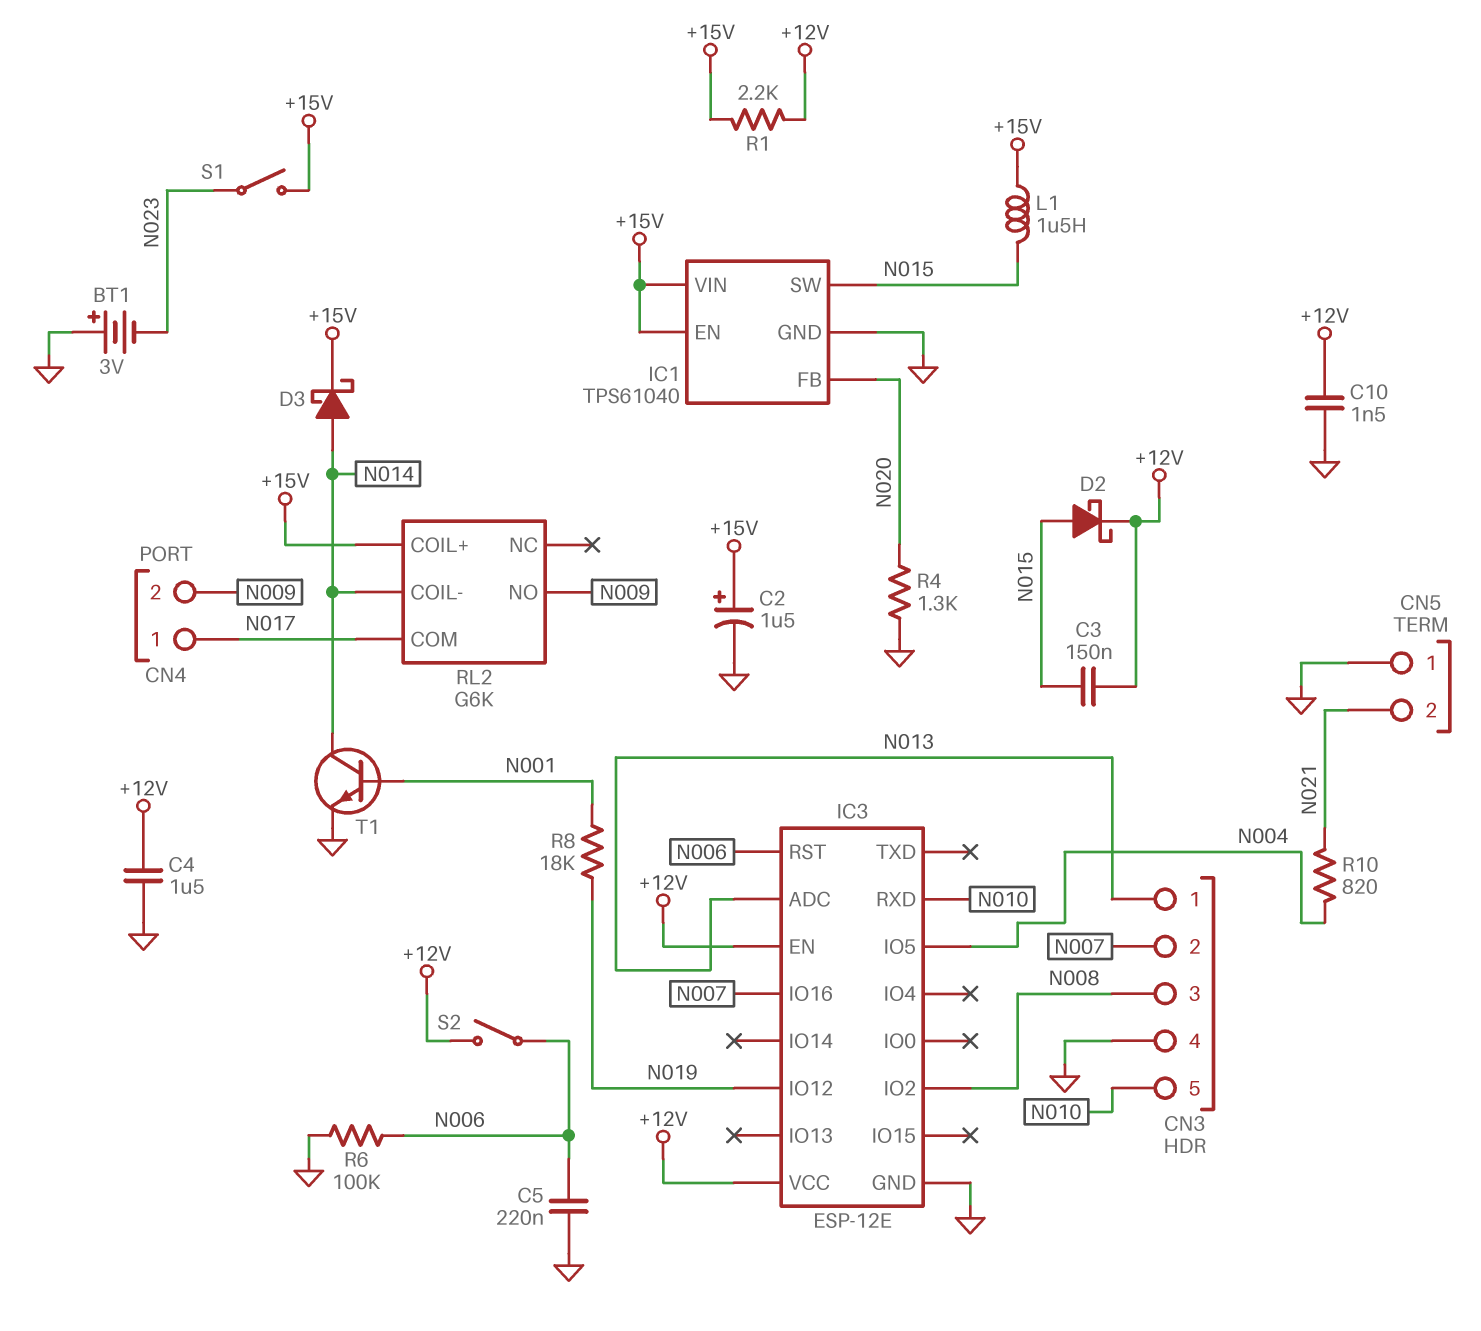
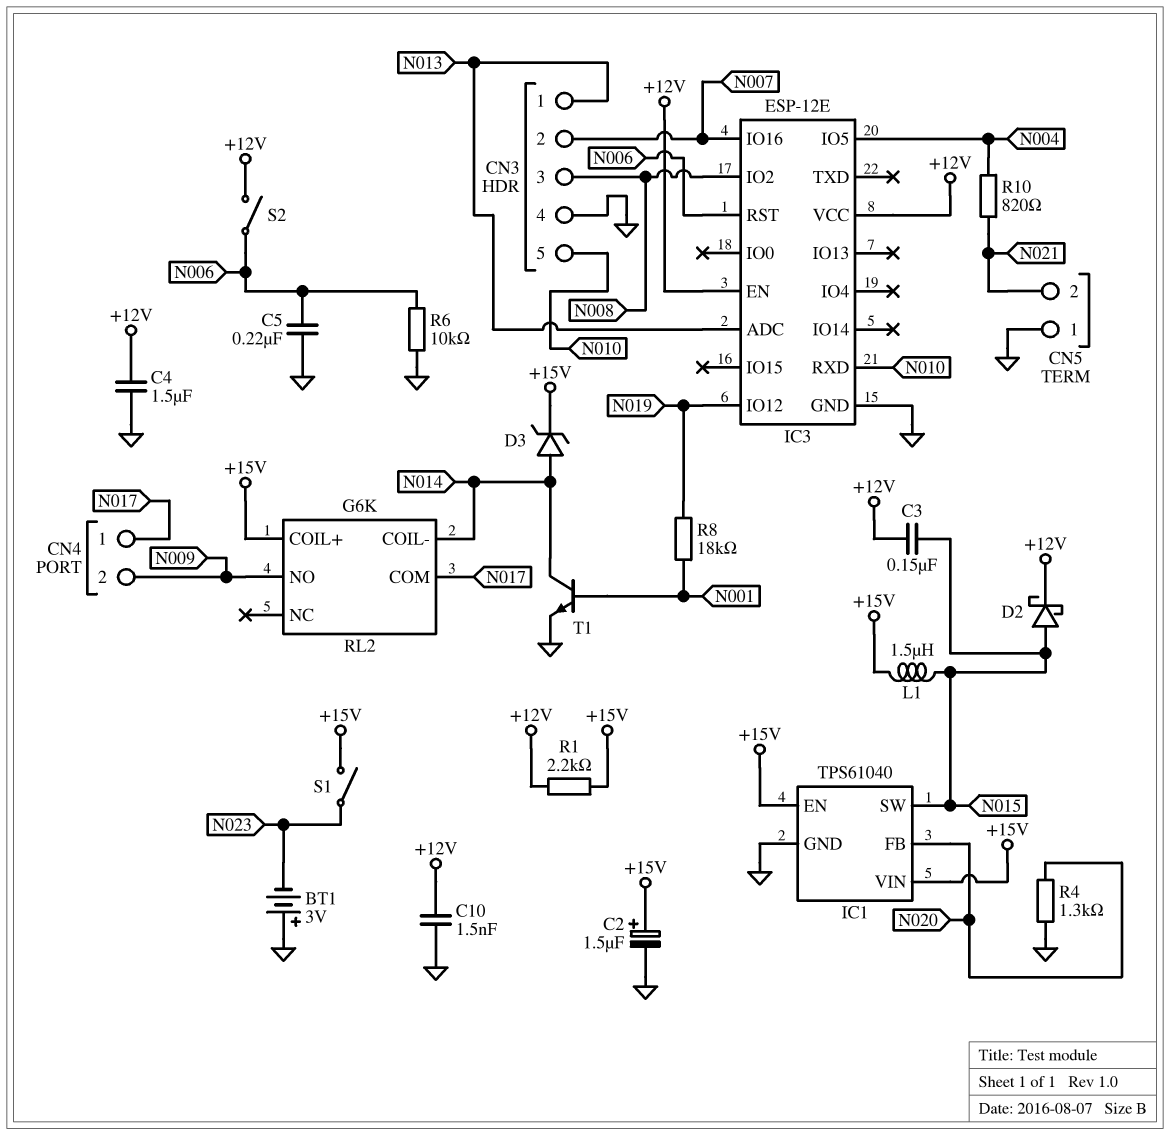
D3: schottky (A N014, K +15V) -> zener (A N014, K +15V)
R6: 100k (GND, N006) -> 10k (GND, N006)

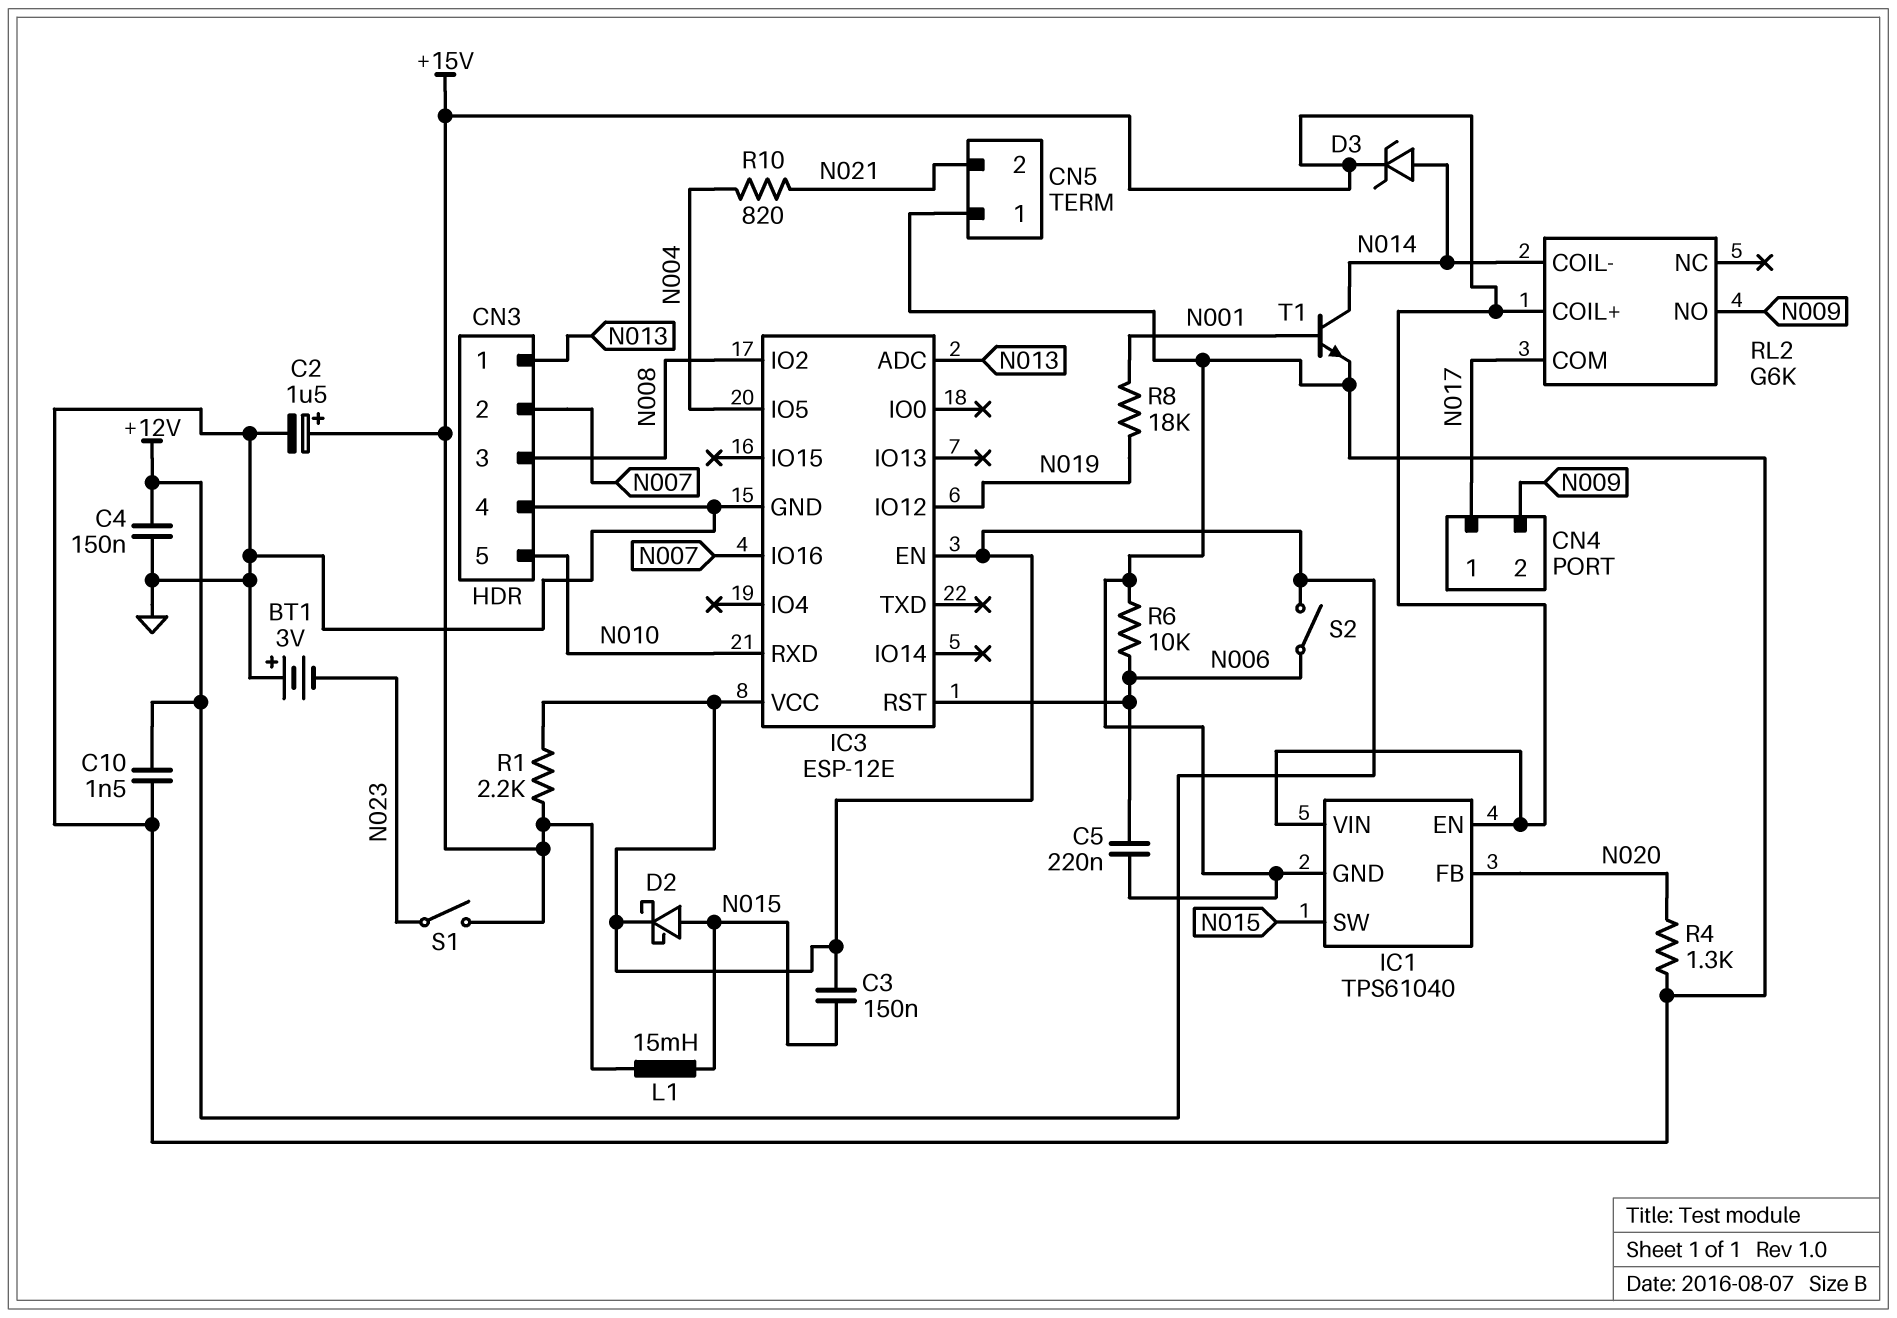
C4: 1.5uF (+12V, GND) -> 150nF (+12V, GND)
L1: 1.5uH (+15V, N015) -> 15mH (+15V, N015)

